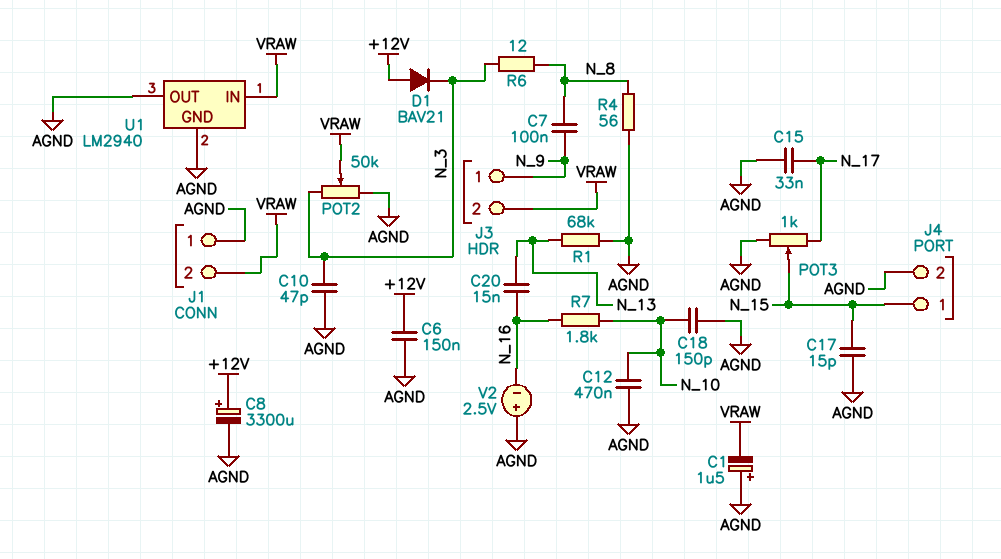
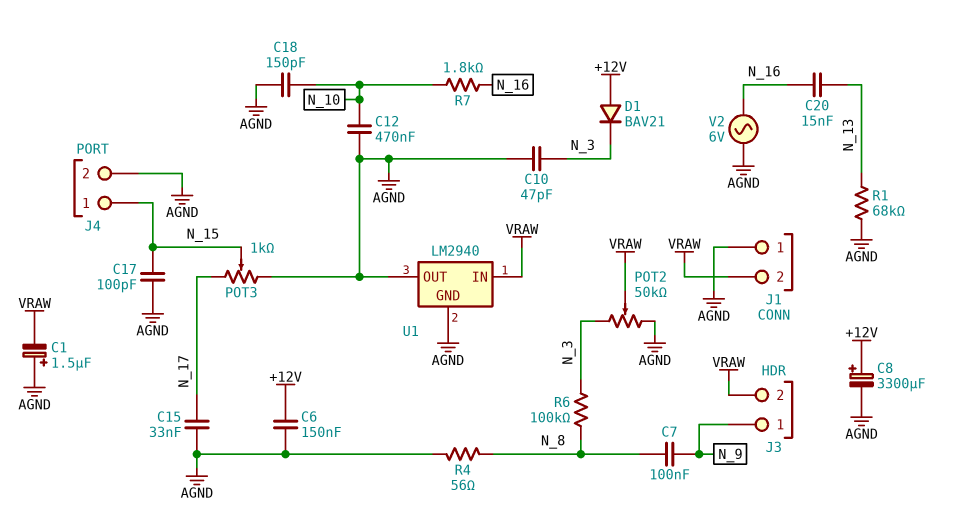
C17: 15pF (AGND, N_15) -> 100pF (AGND, N_15)
R6: 12 (N_3, N_8) -> 100k (N_3, N_8)
V2: 2.5V (plus AGND, minus N_16) -> AC 6V (AGND, N_16)

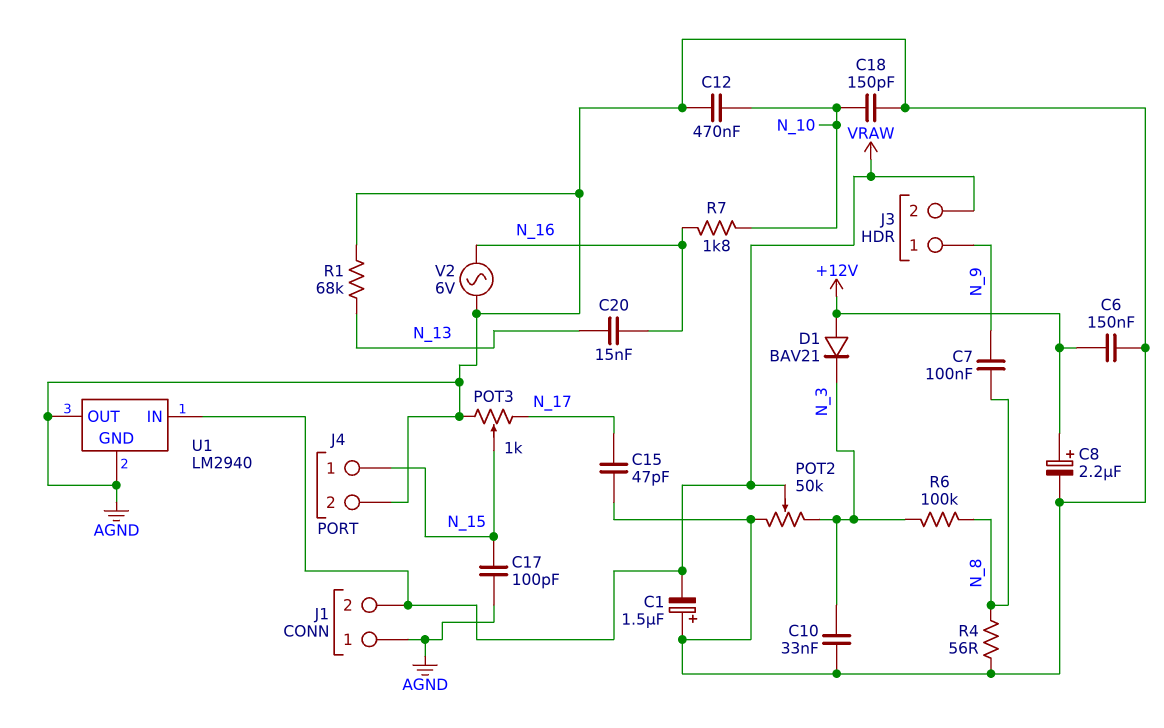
C8: 3300uF (plus +12V, minus AGND) -> 2.2uF (plus +12V, minus AGND)
C10: 47pF (AGND, N_3) -> 33nF (AGND, N_3)
C15: 33nF (AGND, N_17) -> 47pF (AGND, N_17)

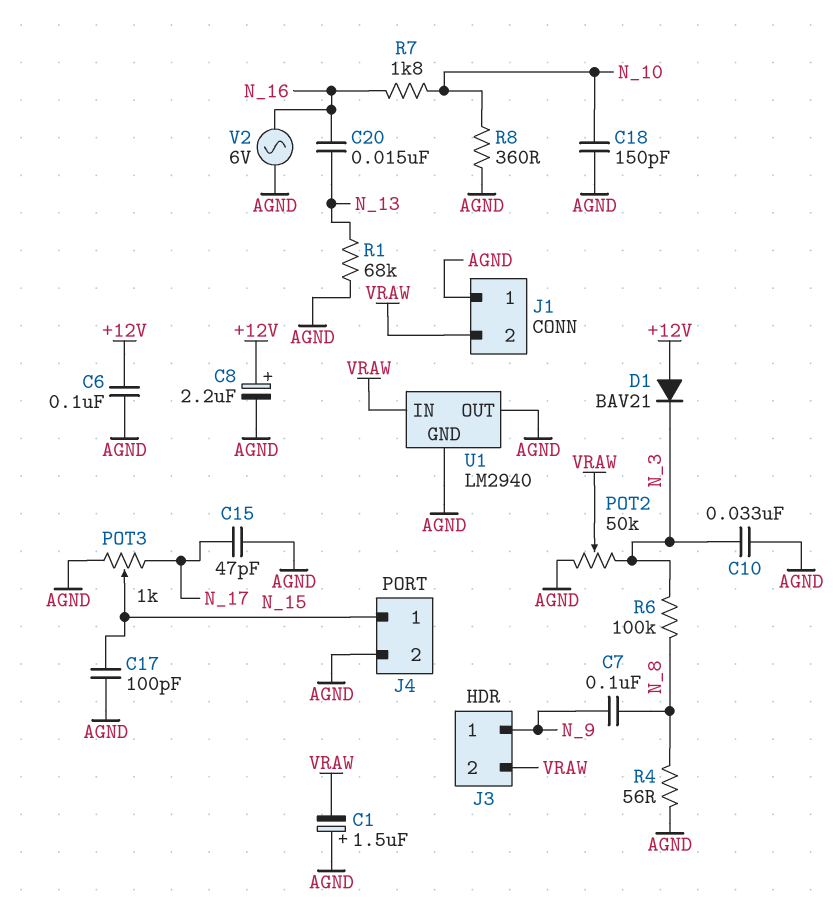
C6: 150nF (+12V, AGND) -> 100nF (+12V, AGND)
C12: 470nF (AGND, N_10) -> none
R8: none -> 360 (AGND, N_10)

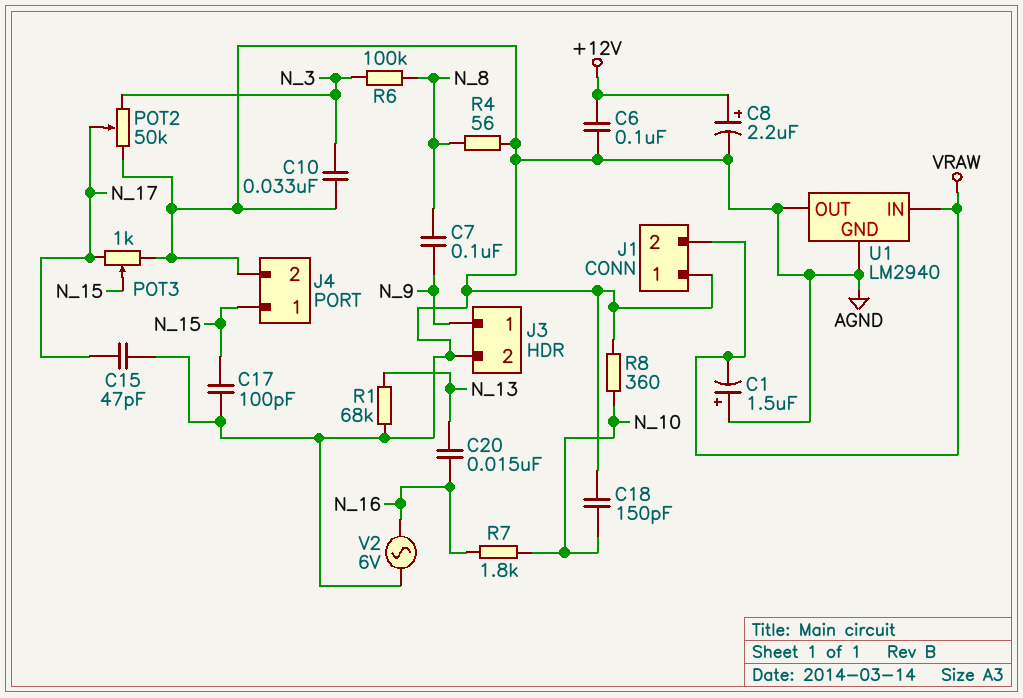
D1: diode BAV21 (A +12V, K N_3) -> none
J3 pin 2: VRAW -> AGND
POT2: 50k (AGND, N_3, wiper VRAW) -> 50k (AGND, N_3, wiper N_17)

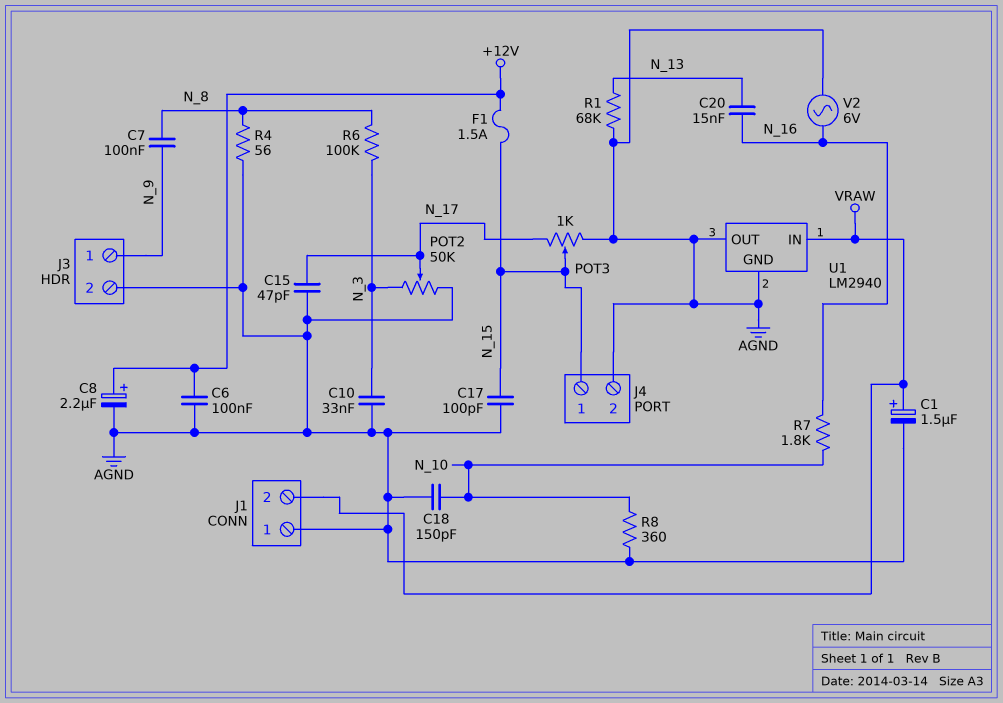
C1: 1.5uF (plus AGND, minus VRAW) -> 1.5uF (plus VRAW, minus AGND)
F1: none -> 1.5A (+12V, N_15)

